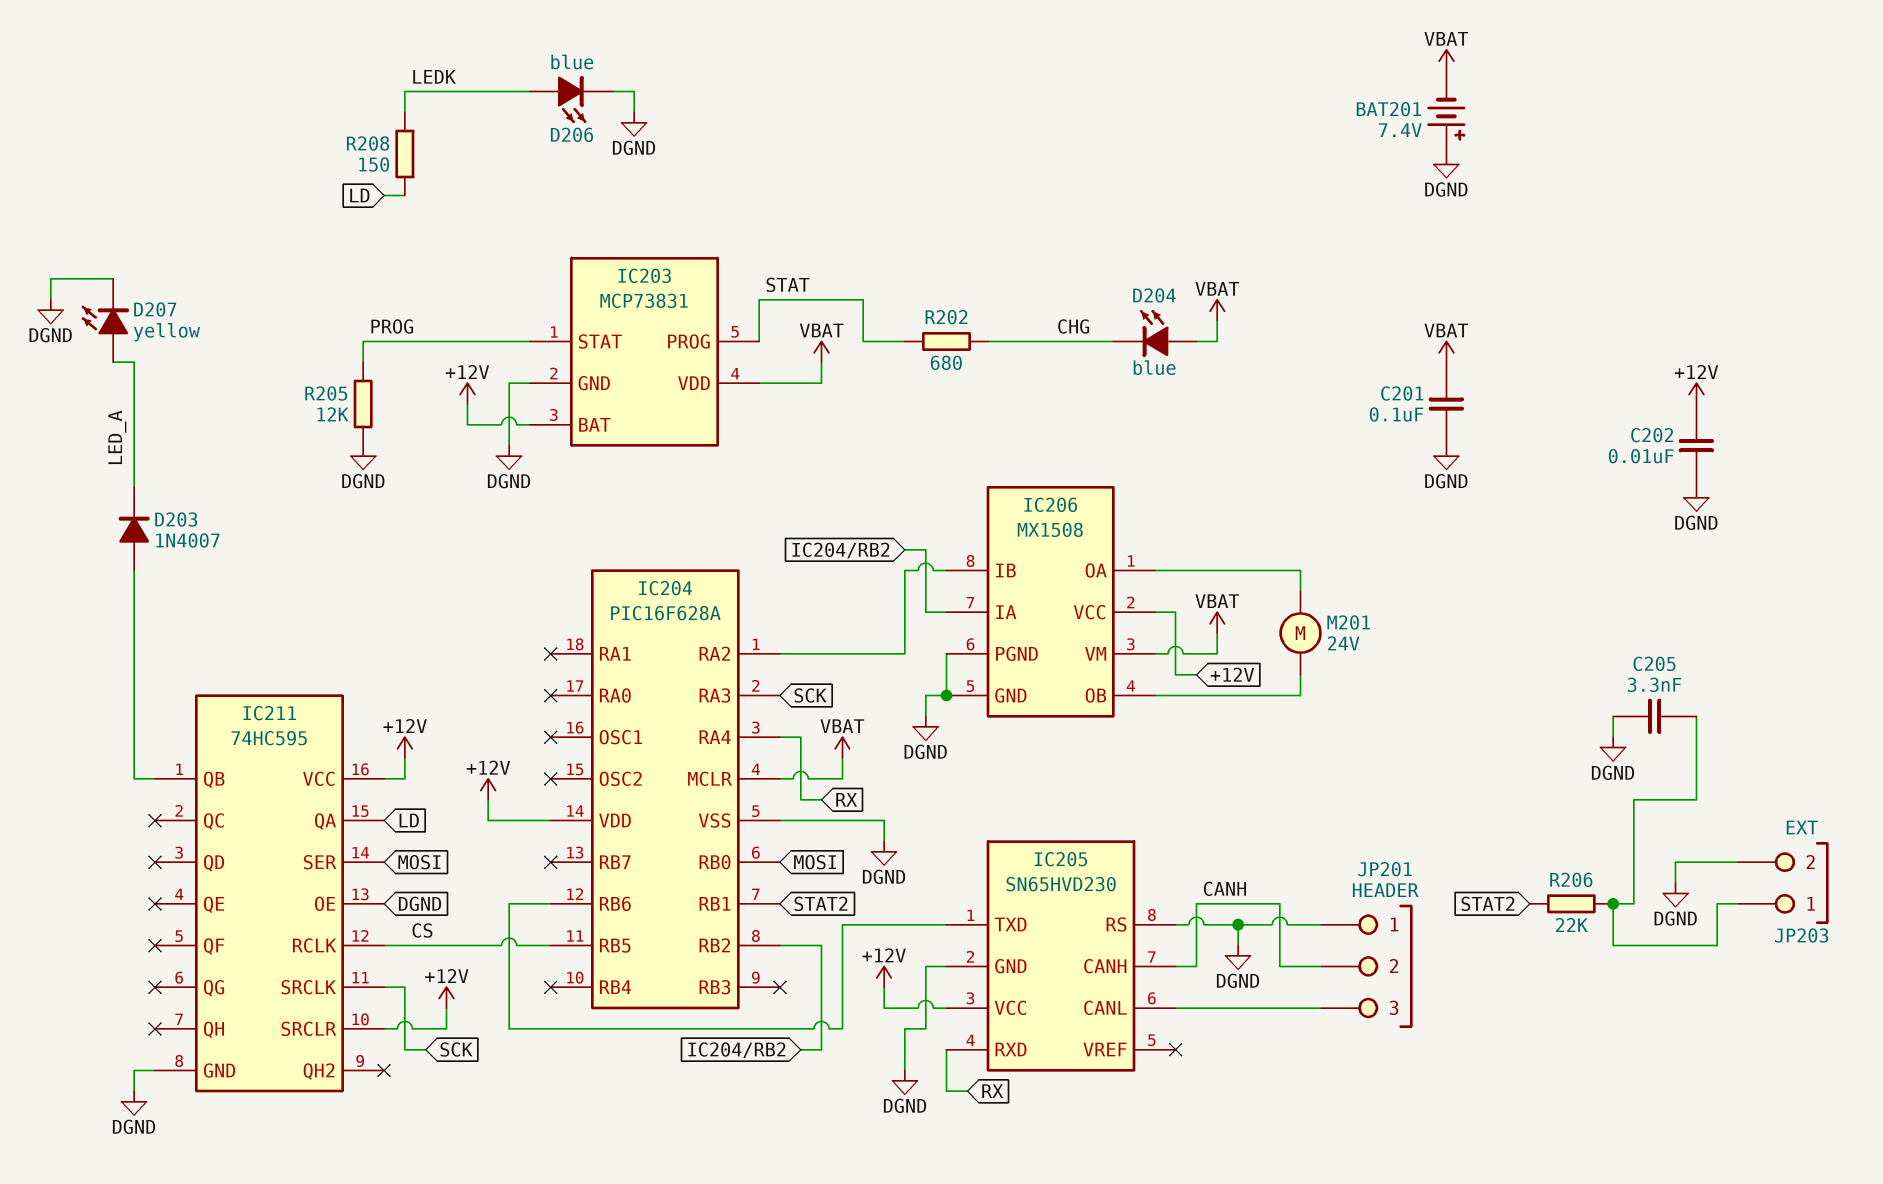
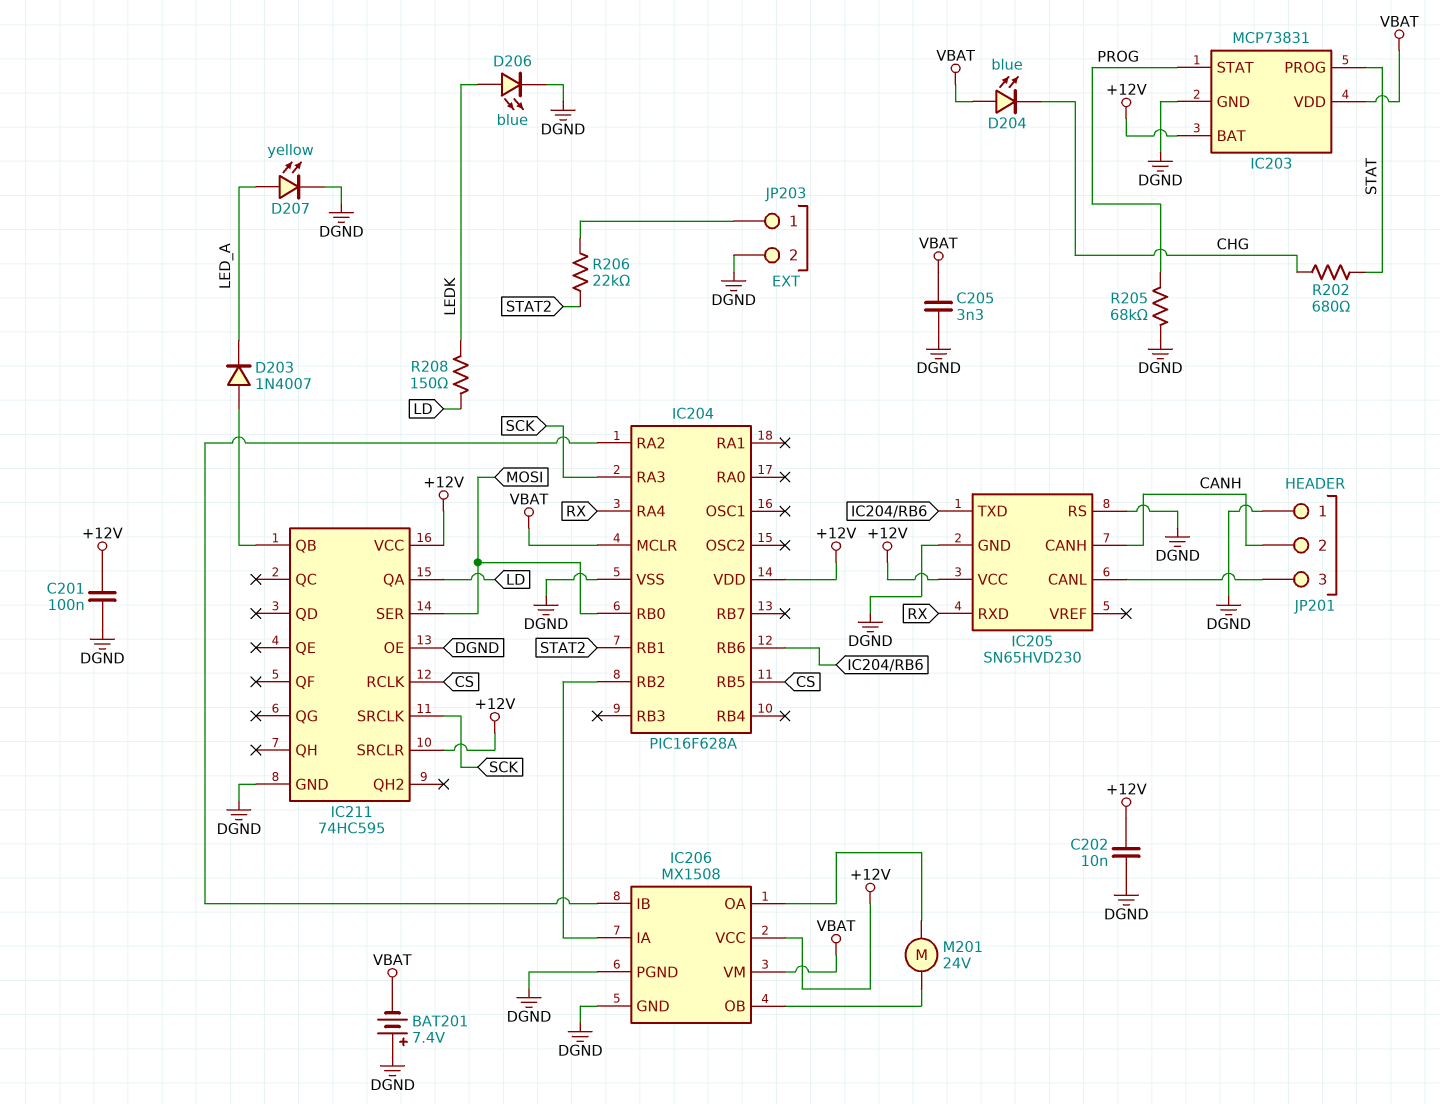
C201: 100nF (DGND, VBAT) -> 100nF (+12V, DGND)
C205: 3.3nF (DGND, JP203/1) -> 3.3nF (DGND, VBAT)
R205: 12k (DGND, PROG) -> 68k (DGND, PROG)

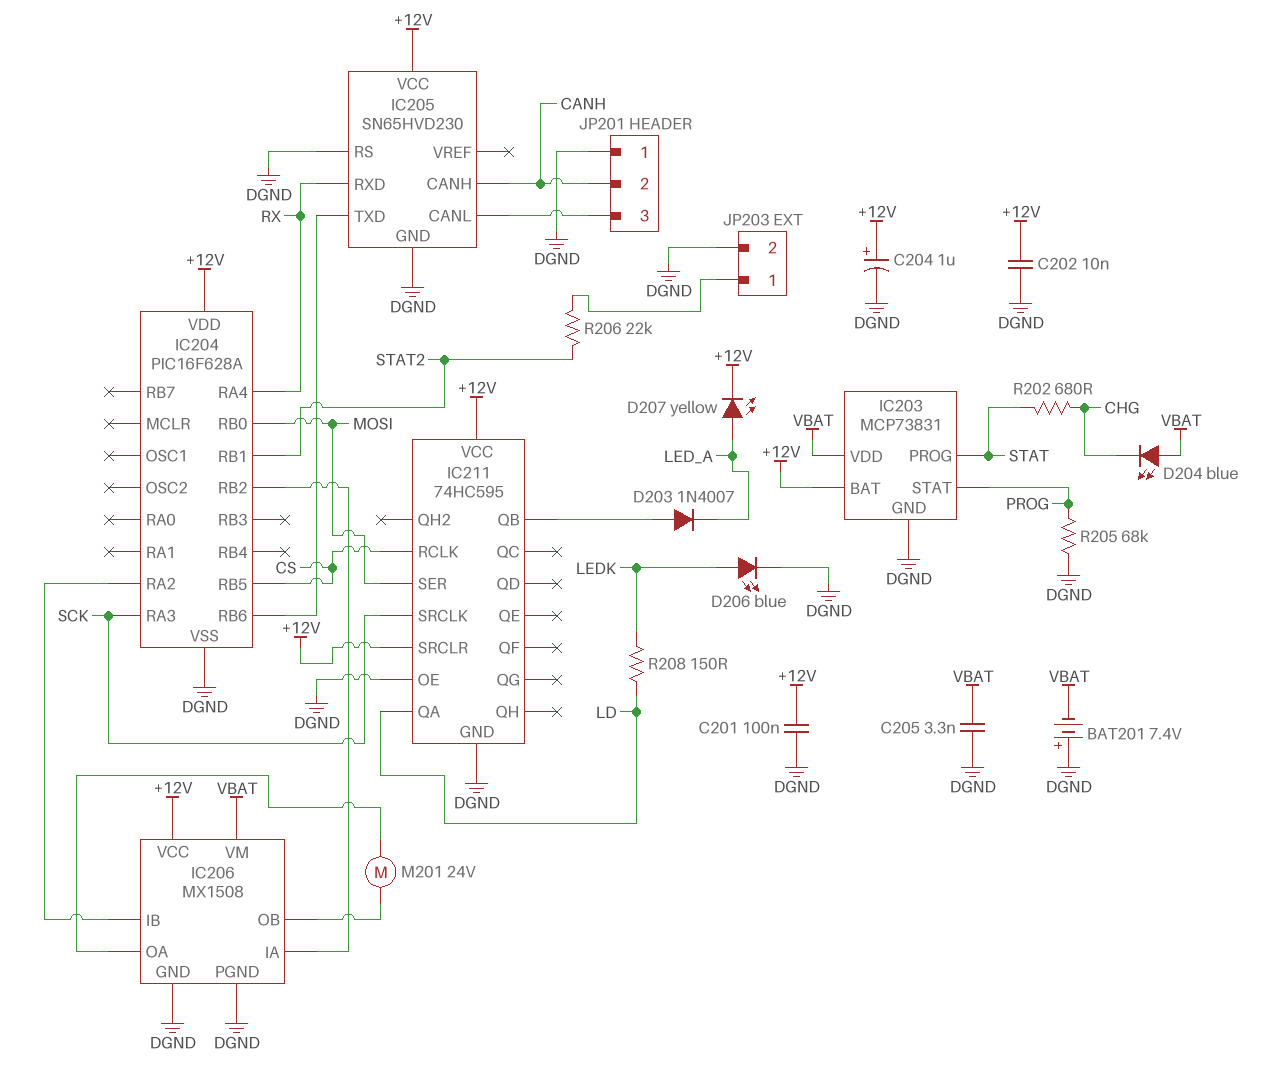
C204: none -> 1uF (plus +12V, minus DGND)
D207: LED yellow (A LED_A, K DGND) -> LED yellow (A LED_A, K +12V)
IC204 pin MCLR: VBAT -> none

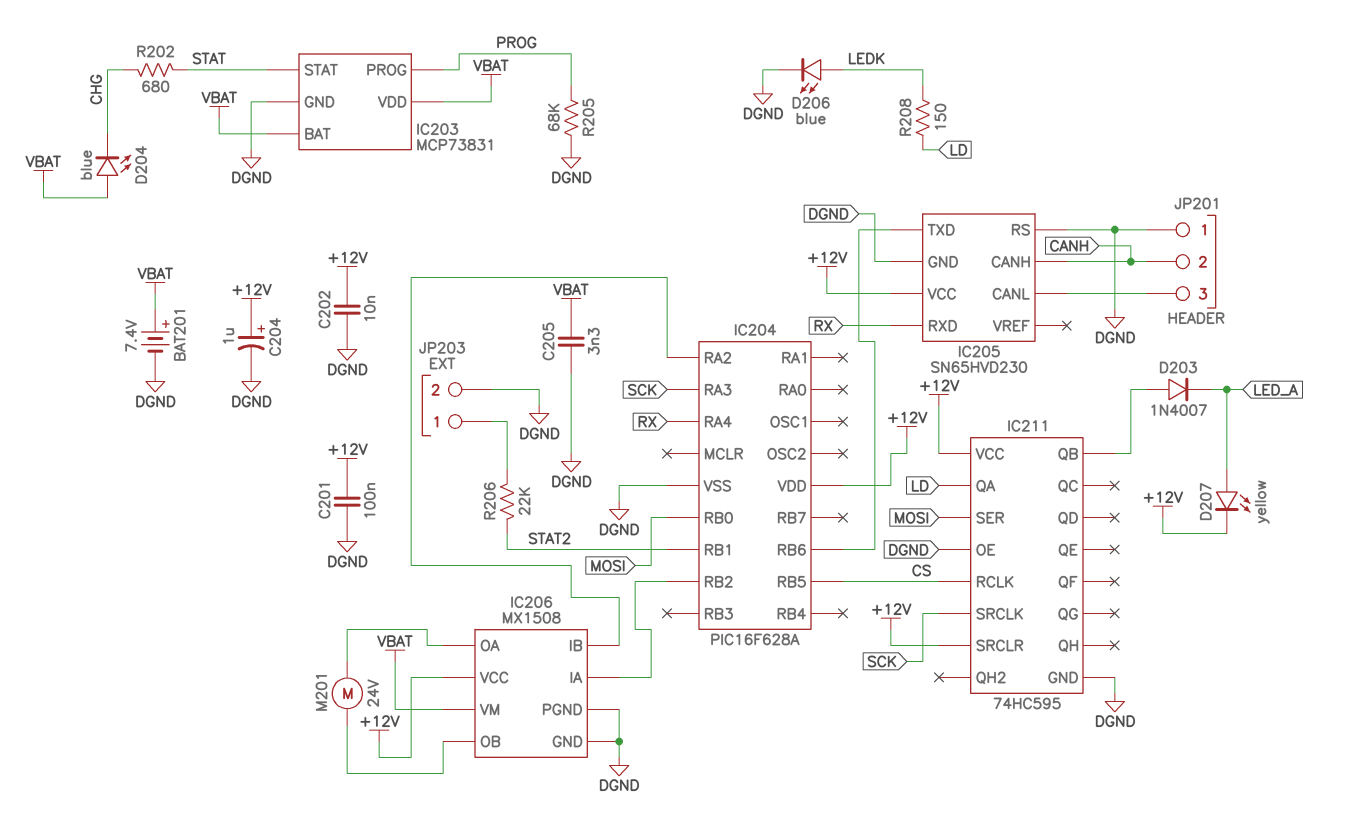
BAT201: 7.4V (plus DGND, minus VBAT) -> 7.4V (plus VBAT, minus DGND)
IC203 pin BAT: +12V -> VBAT
IC203 pin PROG: STAT -> PROG
IC203 pin STAT: PROG -> STAT

